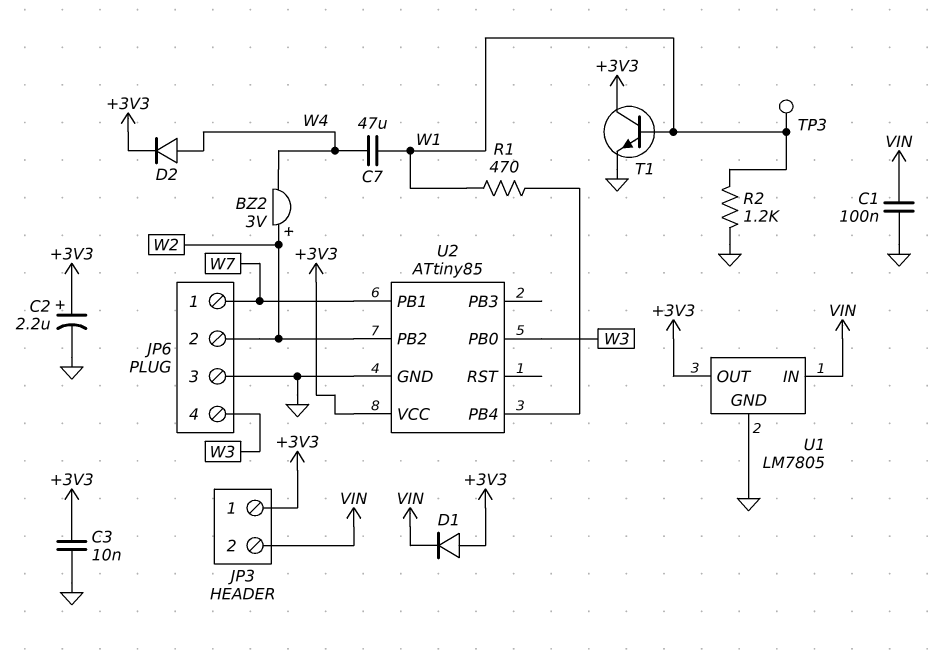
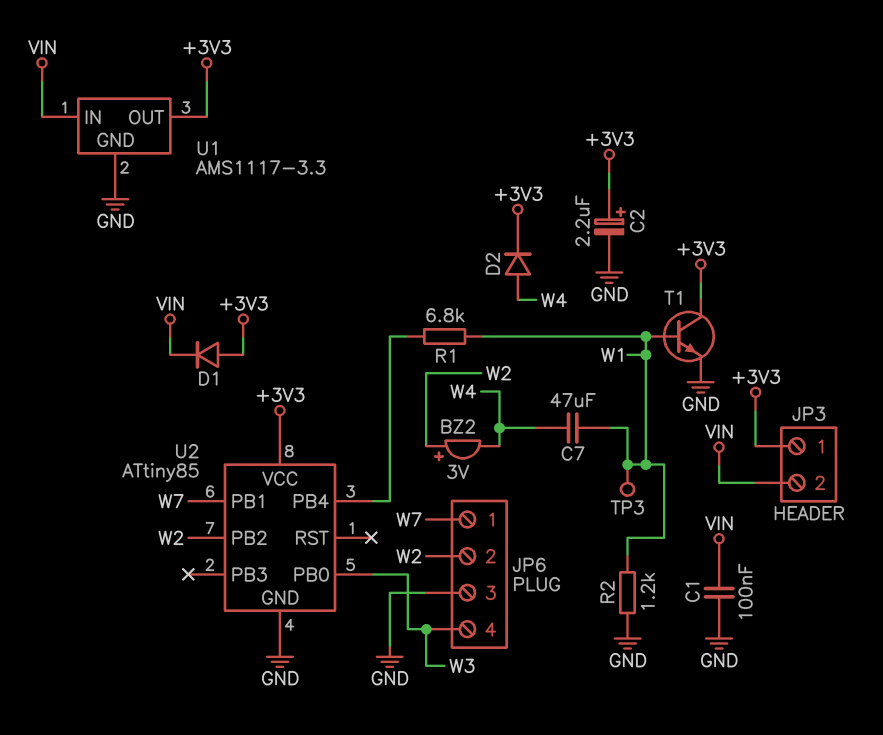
C3: 10nF (+3V3, GND) -> none
R1: 470 (U2/PB4, W1) -> 6.8k (U2/PB4, W1)
U1: LM7805 -> AMS1117-3.3

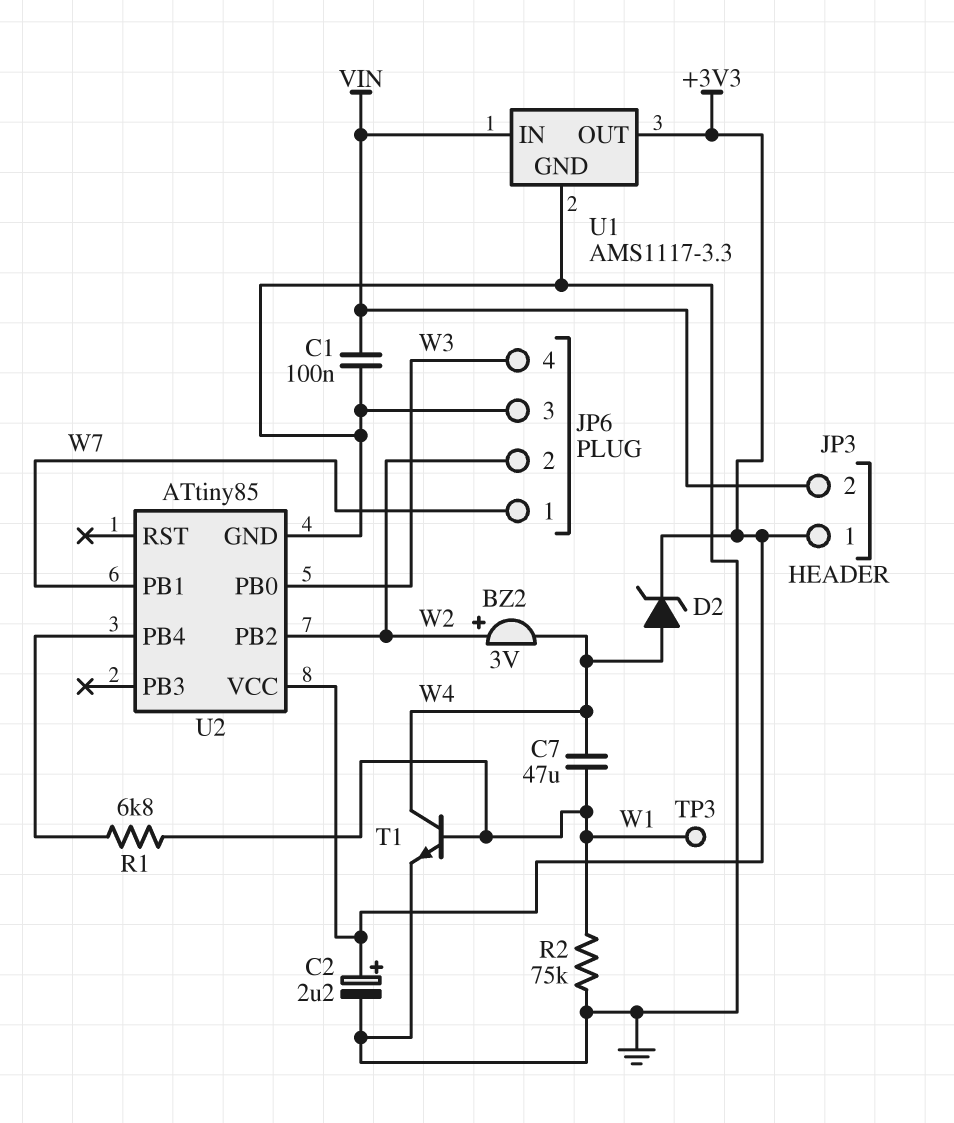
D1: diode (A +3V3, K VIN) -> none
D2: diode (A W4, K +3V3) -> zener (A W4, K +3V3)
R2: 1.2k (GND, W1) -> 75k (GND, W1)
T1: NPN (B W1, C +3V3, E GND) -> NPN (B W1, C W4, E GND)

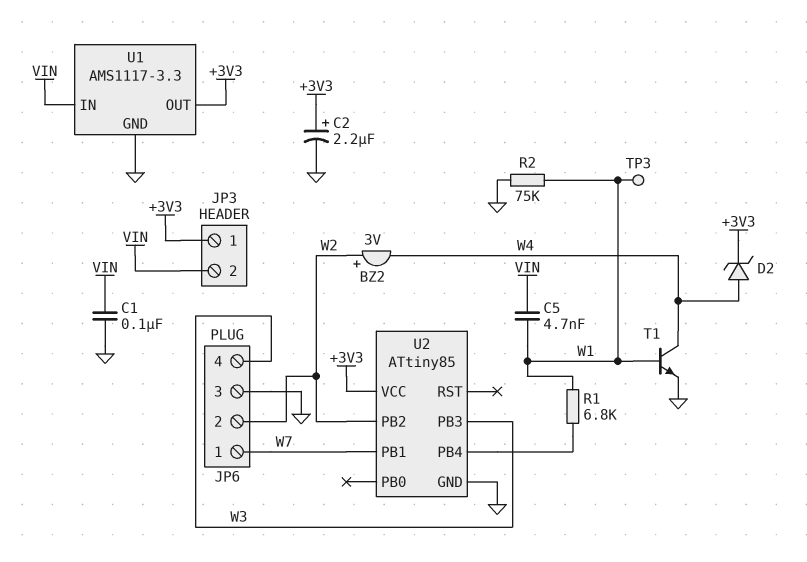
C5: none -> 4.7nF (VIN, W1)
C7: 47uF (W1, W4) -> none
U2 pin PB0: W3 -> none
U2 pin PB3: none -> W3

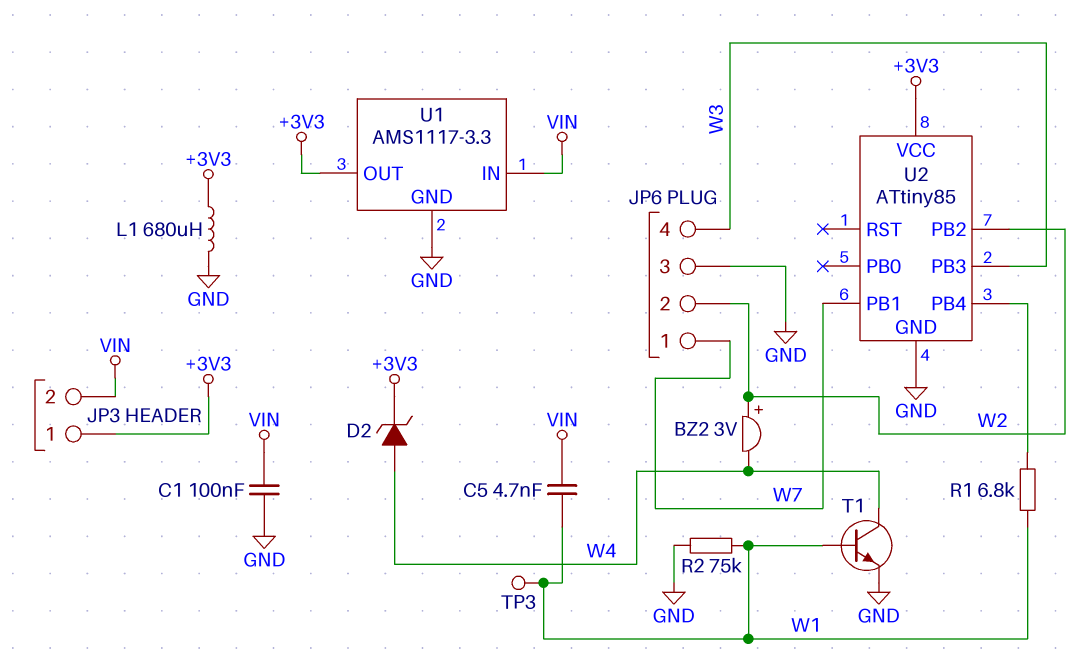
C2: 2.2uF (plus +3V3, minus GND) -> none
L1: none -> 680uH (+3V3, GND)

